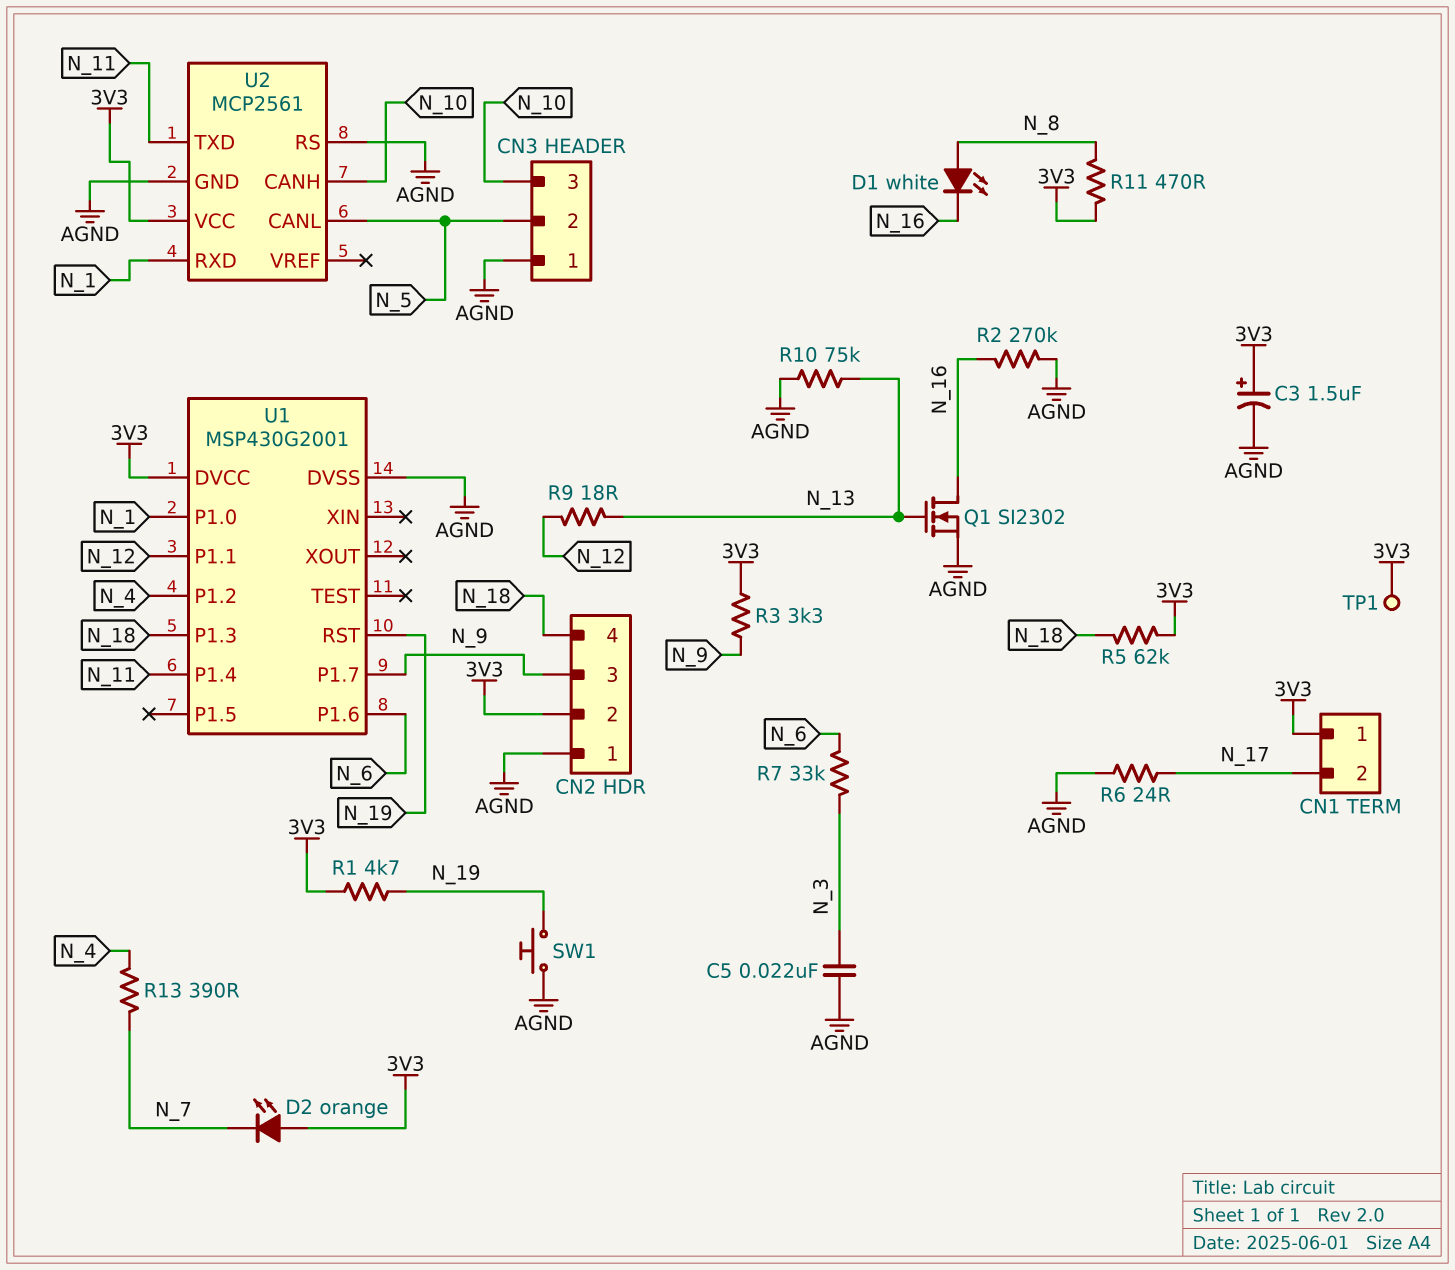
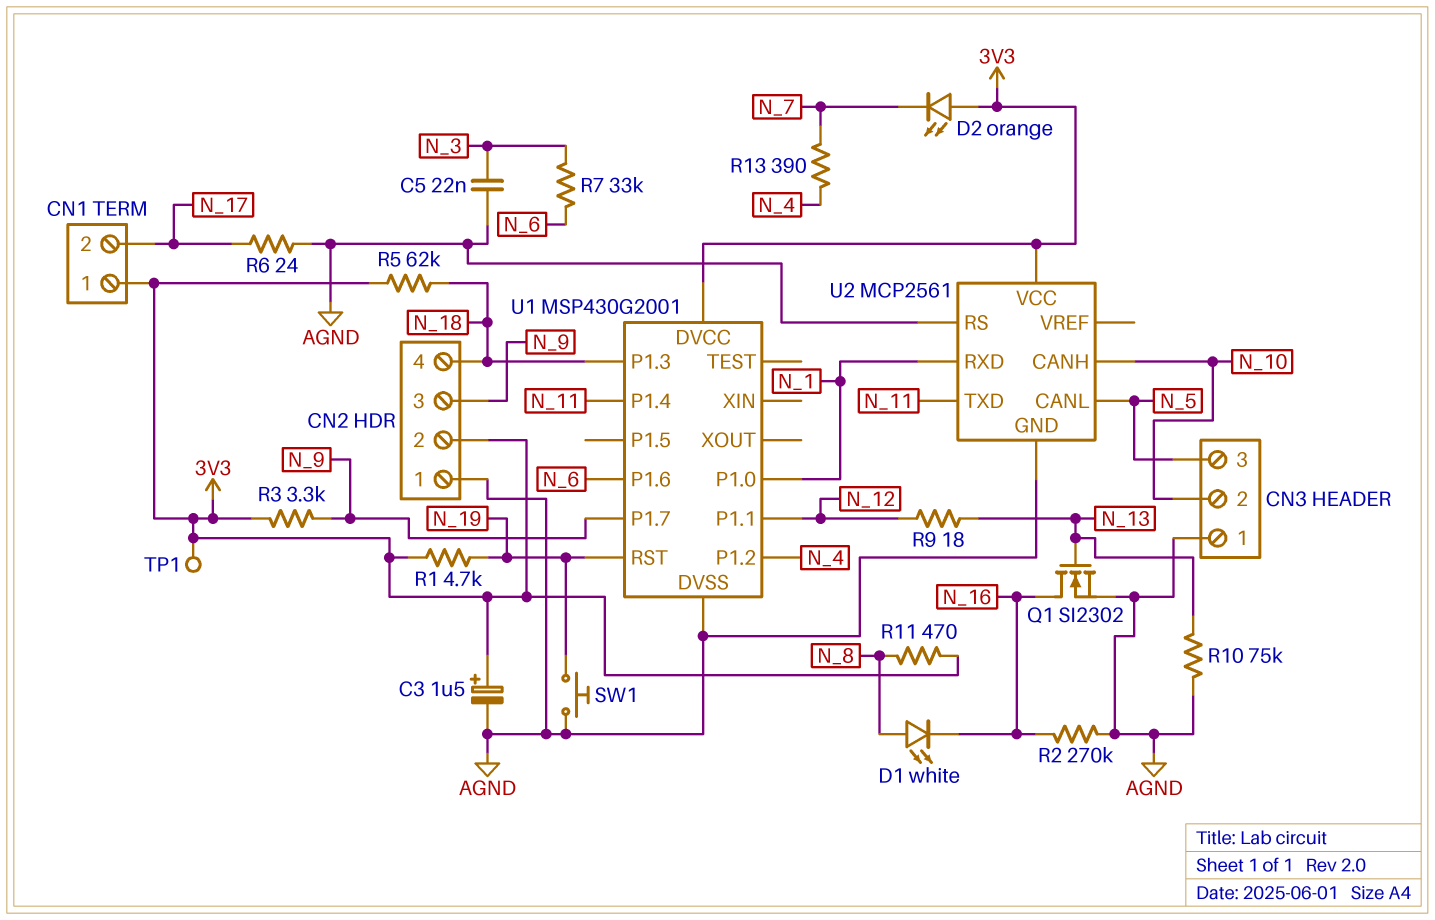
CN3 pin 2: N_5 -> N_10
CN3 pin 3: N_10 -> N_5

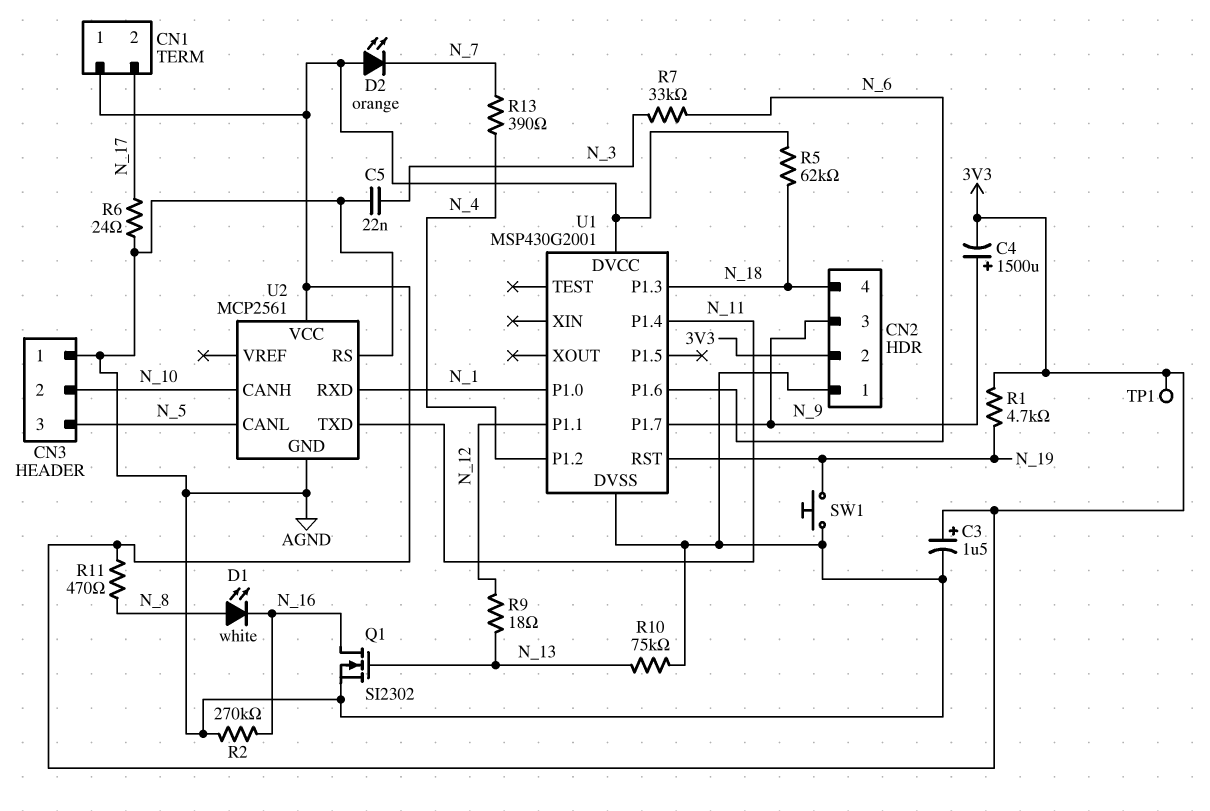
C4: none -> 1500uF (plus N_9, minus 3V3)
R3: 3.3k (3V3, N_9) -> none

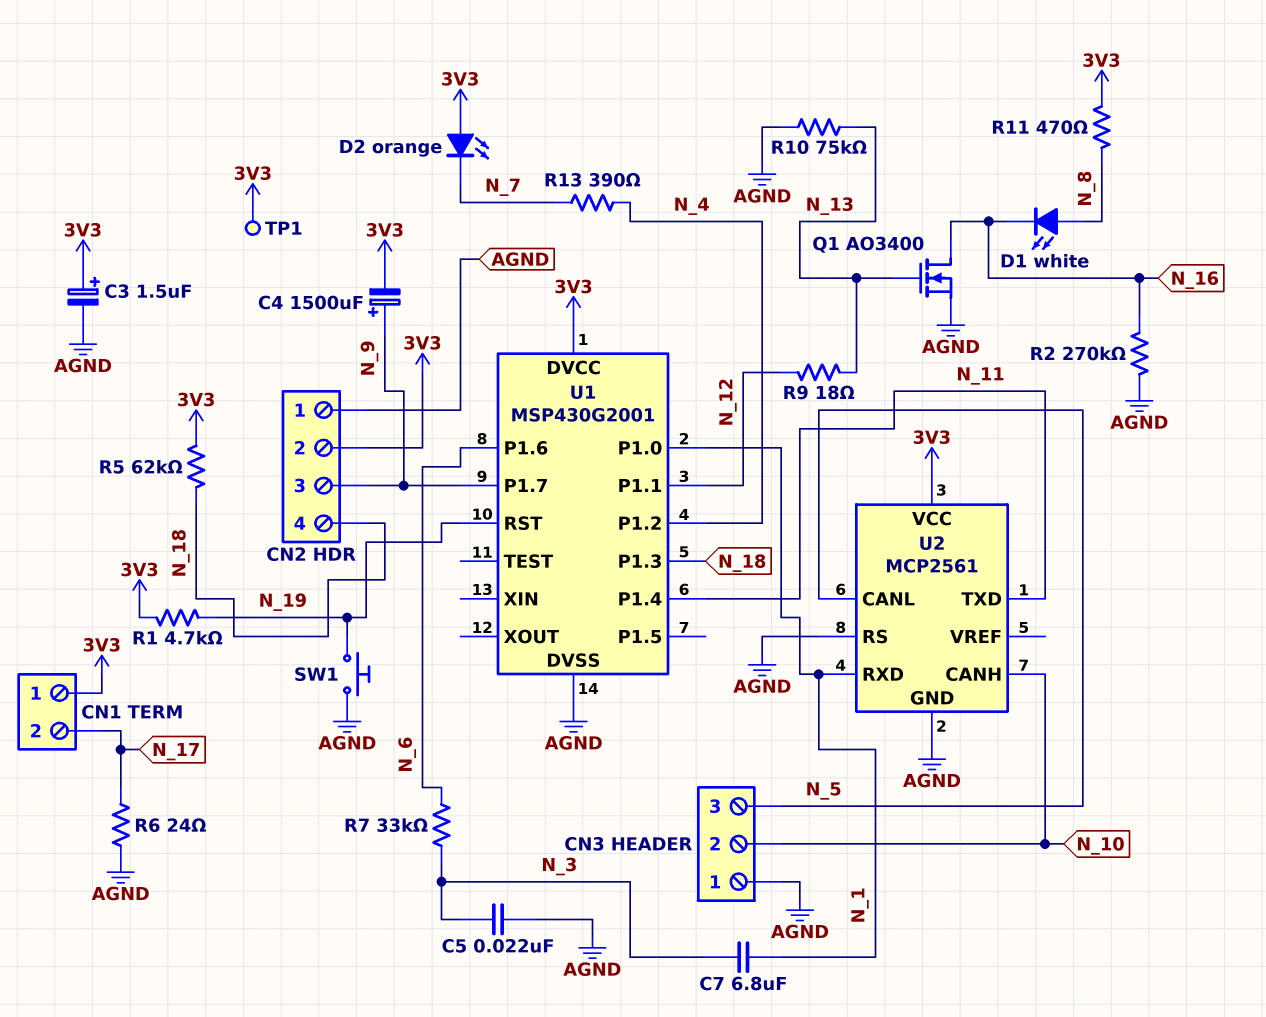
C7: none -> 6.8uF (N_1, N_3)
Q1: NMOS SI2302 (G N_13, D N_16, S AGND) -> NMOS AO3400 (G N_13, D N_16, S AGND)

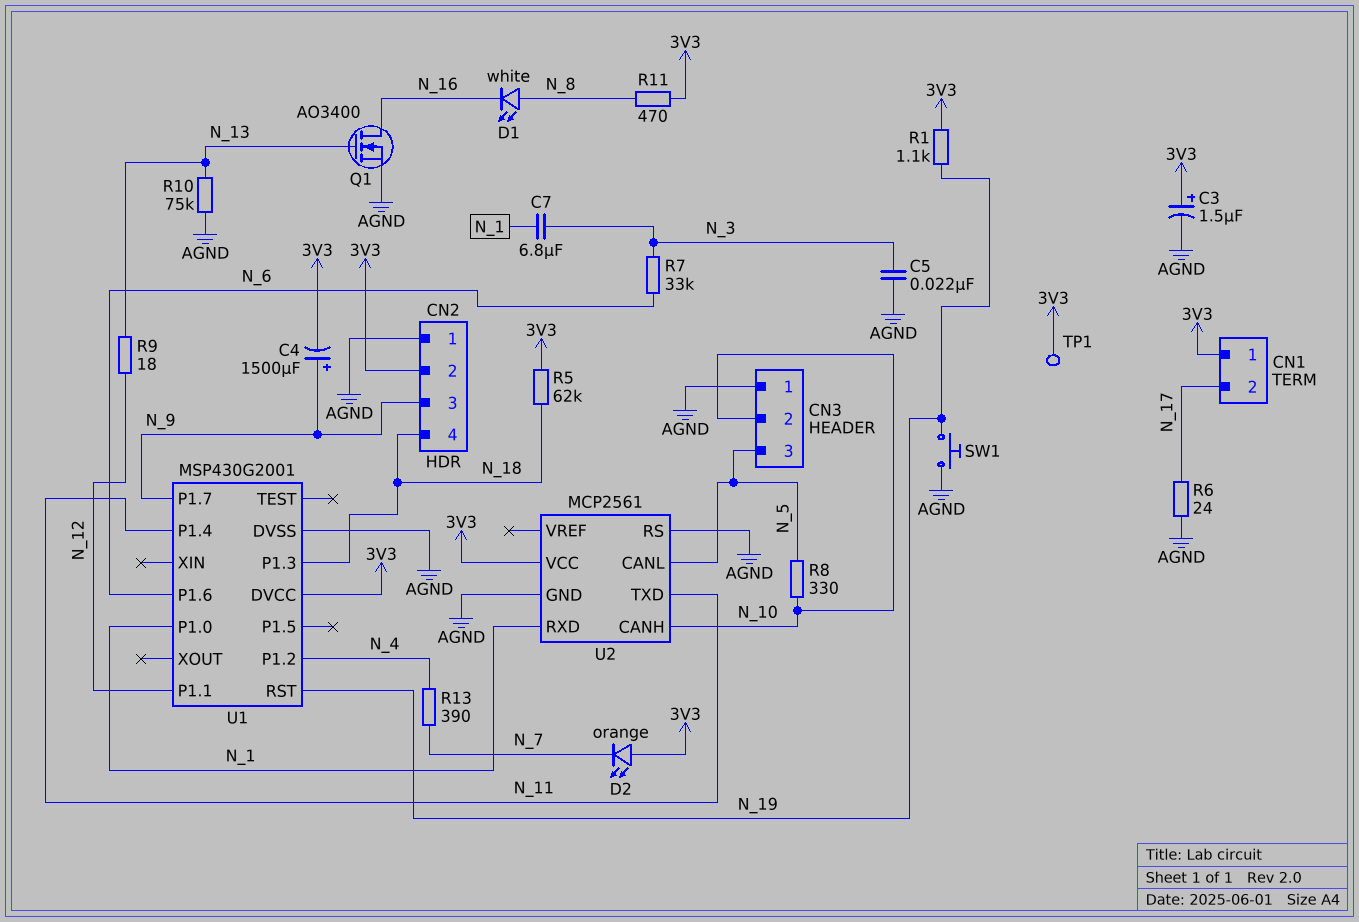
R1: 4.7k (3V3, N_19) -> 1.1k (3V3, N_19)
R2: 270k (AGND, N_16) -> none
R8: none -> 330 (N_5, N_10)

